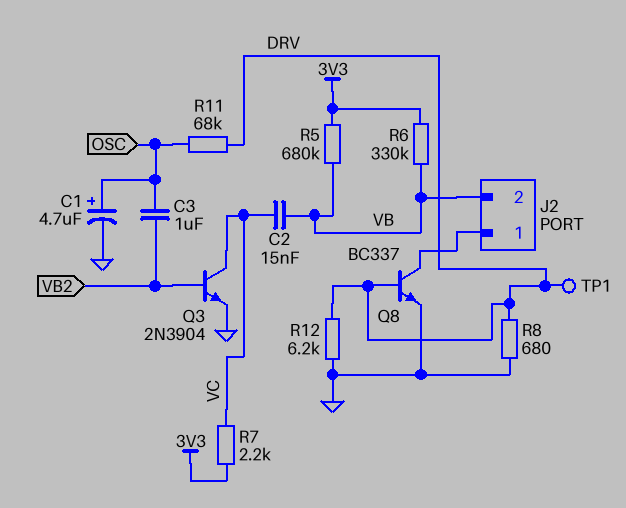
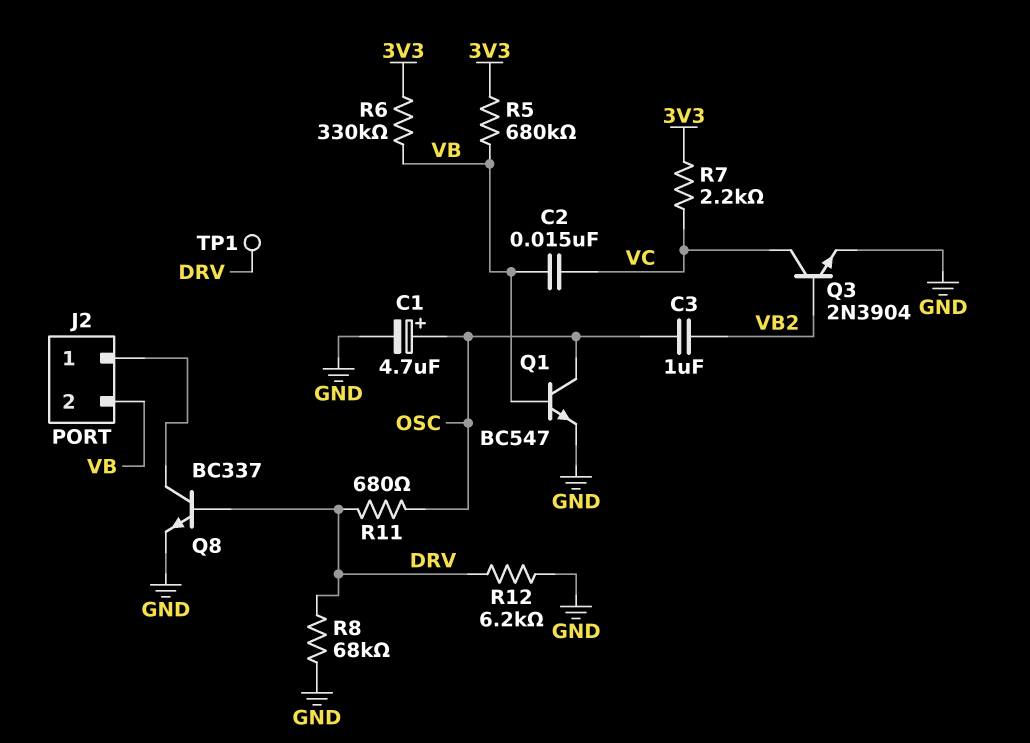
Q1: none -> NPN BC547 (B VB, C OSC, E GND)
R8: 680 (DRV, GND) -> 68k (DRV, GND)
R11: 68k (DRV, OSC) -> 680 (DRV, OSC)

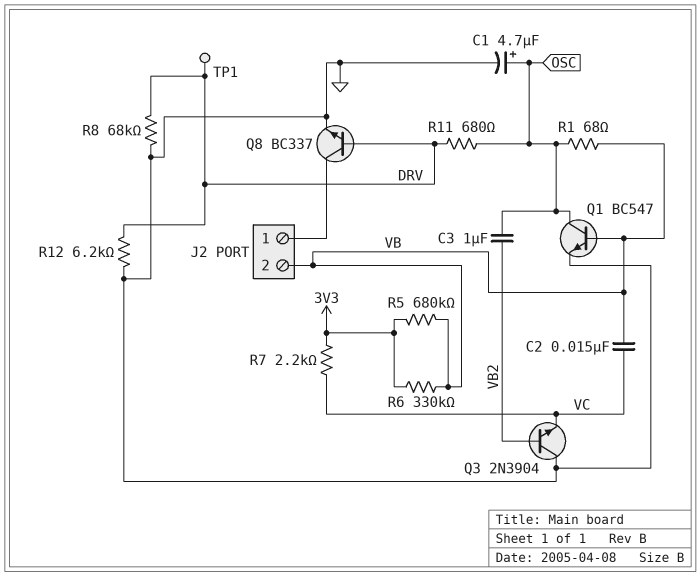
Q3: NPN 2N3904 (B VB2, C VC, E GND) -> NPN 2N3904 (B VB2, C GND, E VC)
R1: none -> 68 (OSC, VB)

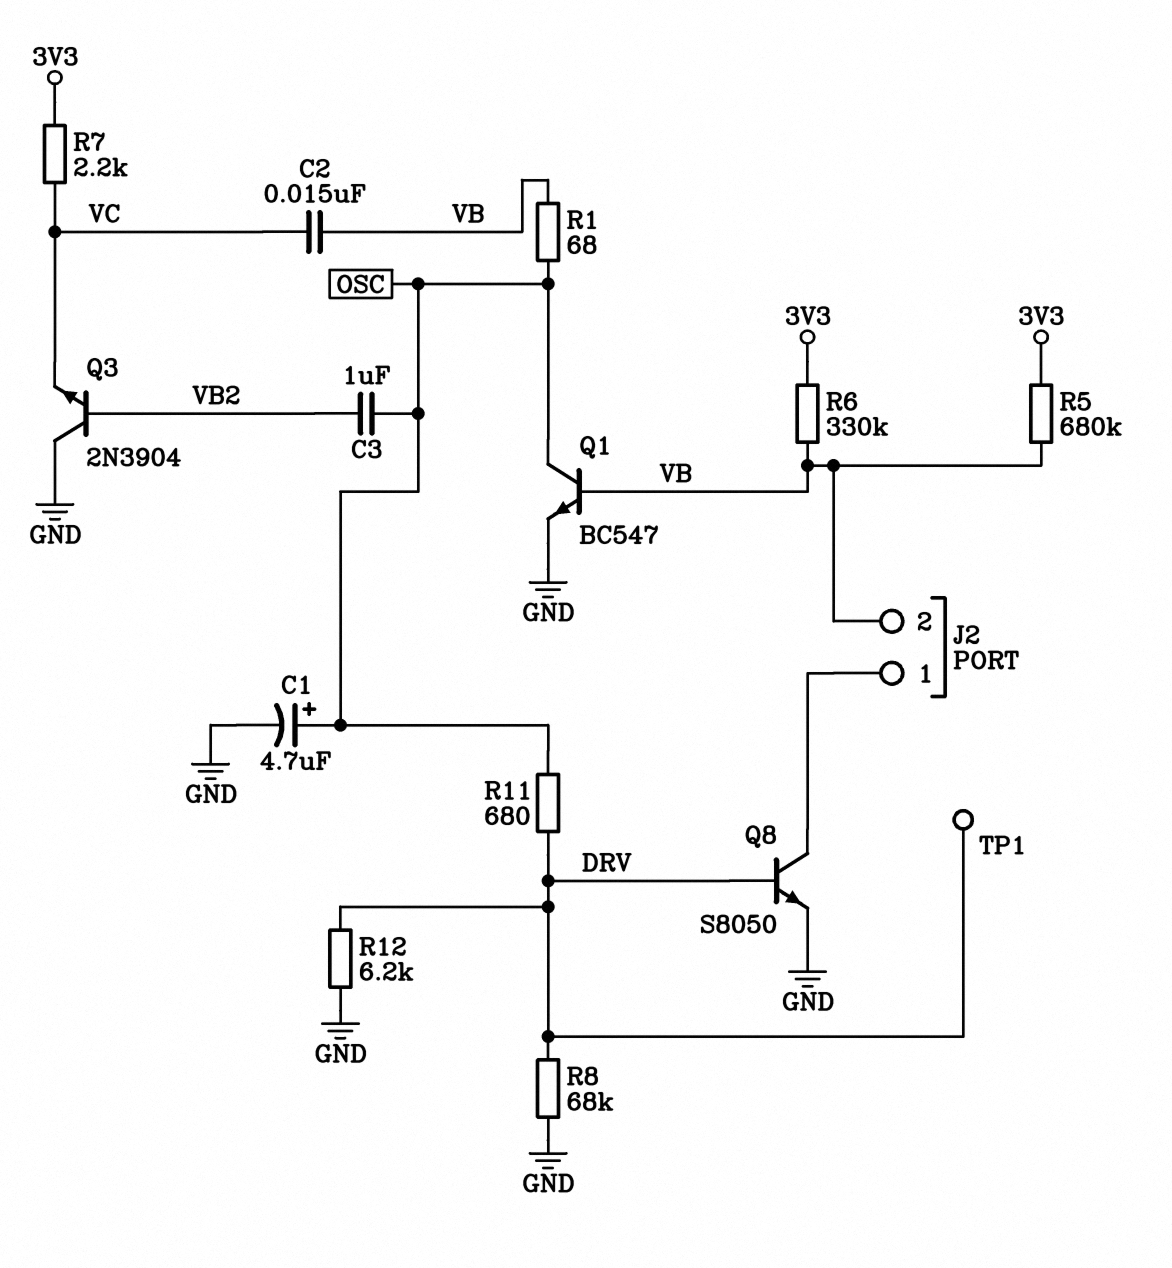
Q8: NPN BC337 (B DRV, C J2/1, E GND) -> NPN S8050 (B DRV, C J2/1, E GND)

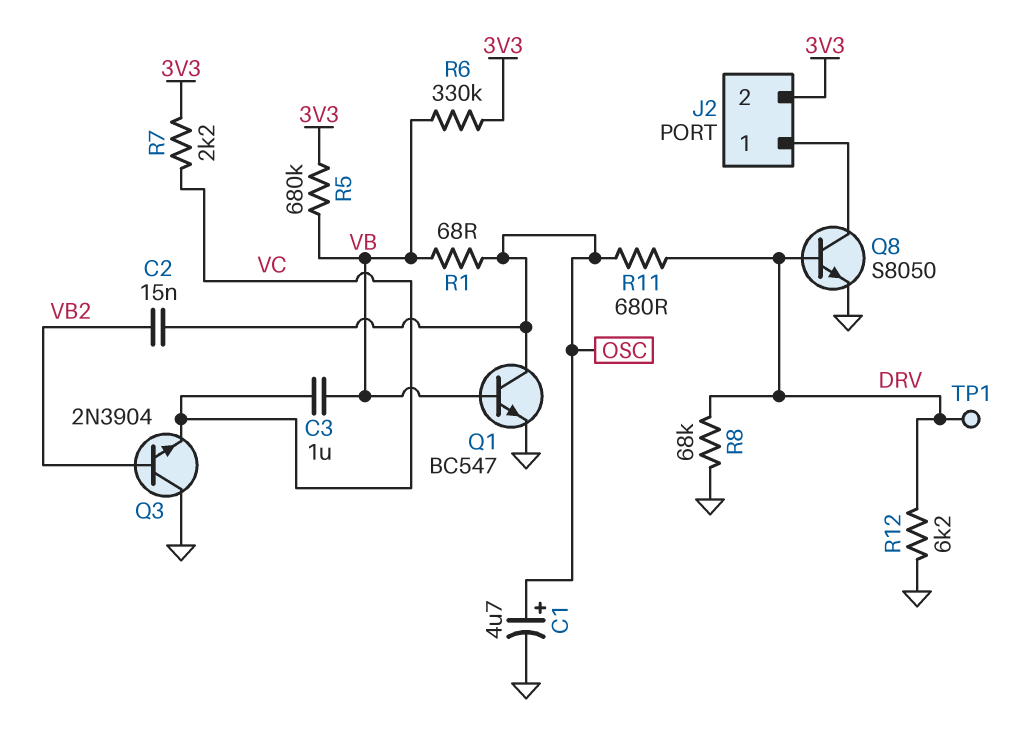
C2: 15nF (VB, VC) -> 15nF (OSC, VB2)
C3: 1uF (OSC, VB2) -> 1uF (VB, VC)
J2 pin 2: VB -> 3V3

